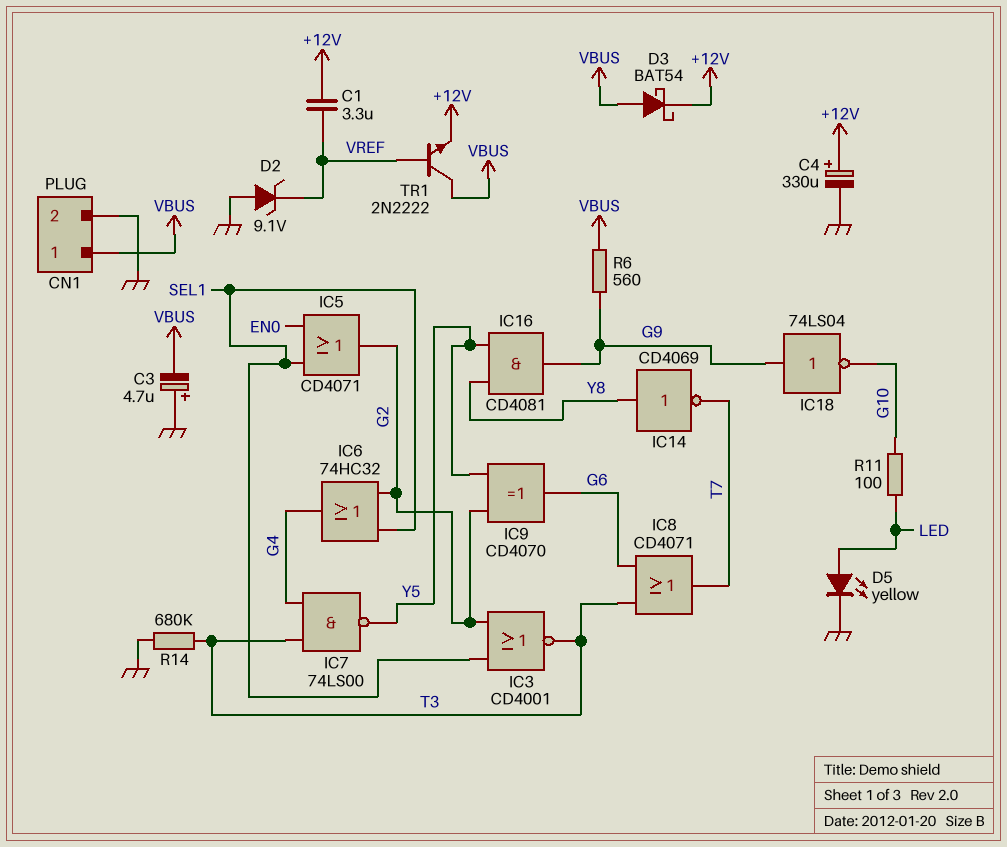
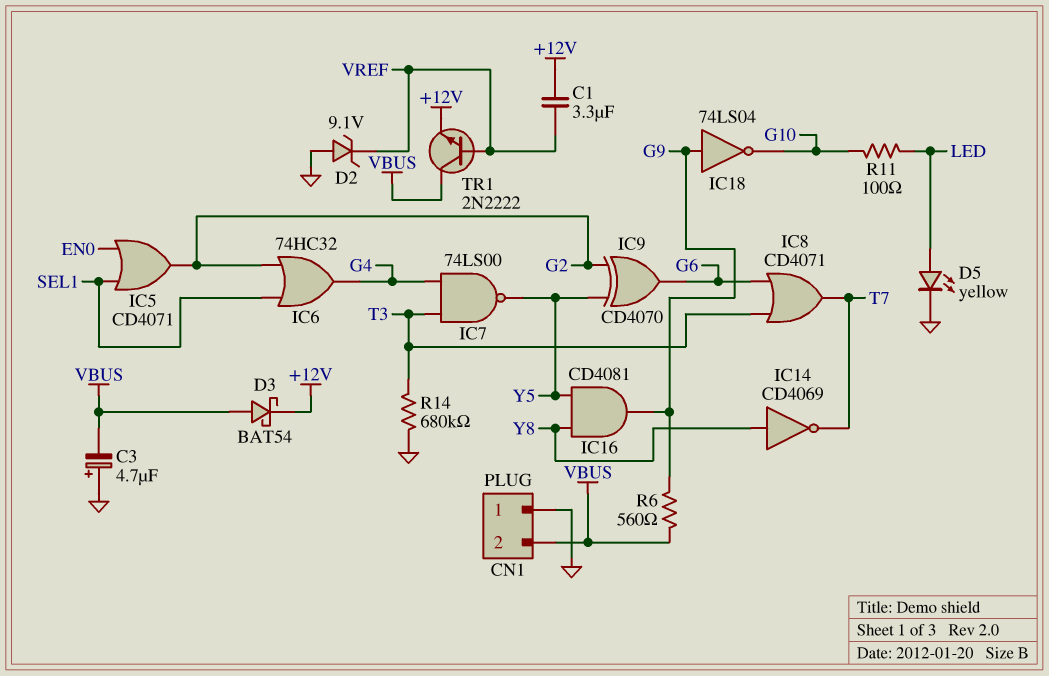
C4: 330uF (plus +12V, minus GND) -> none
CN1 pin 1: VBUS -> GND
CN1 pin 2: GND -> VBUS
IC3: NOR CD4001 (in G2, in SEL1, out T3) -> none

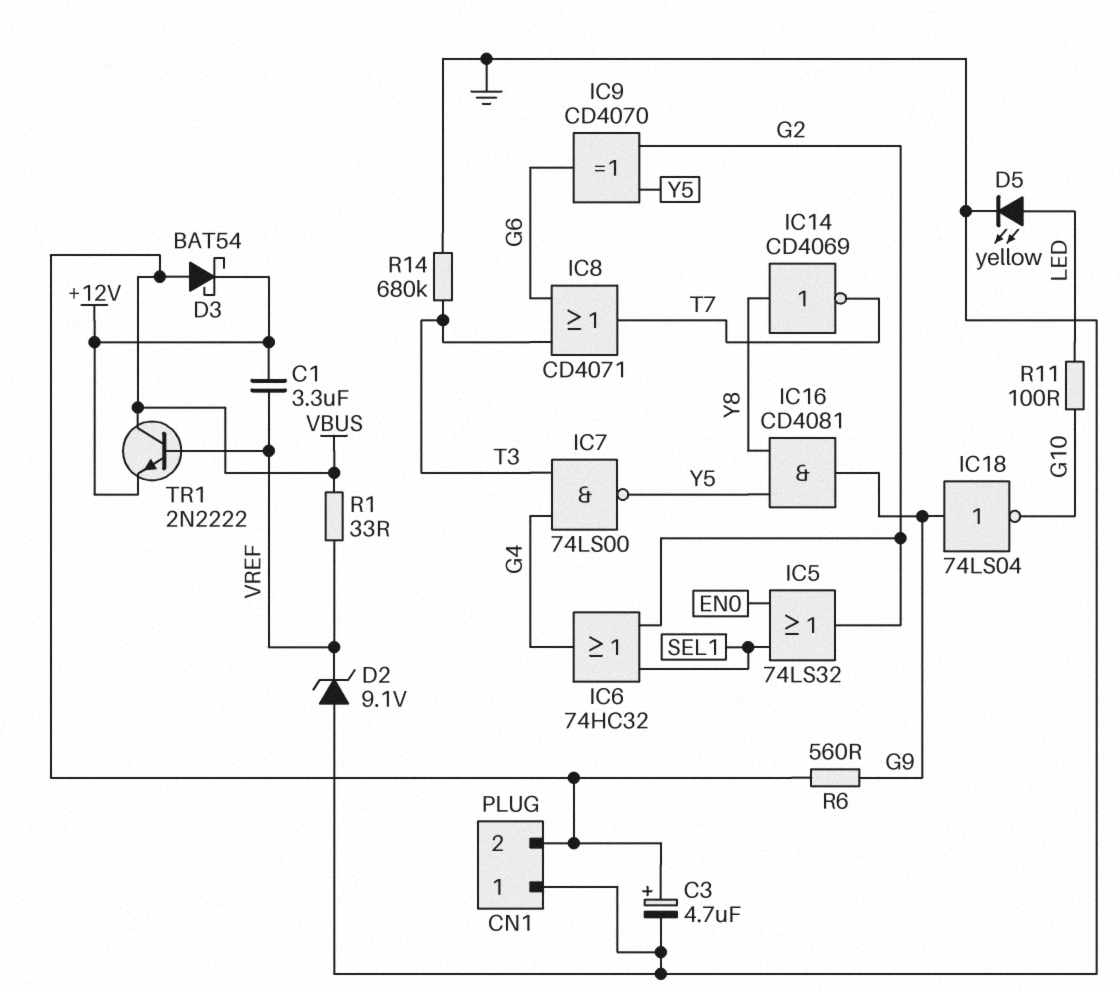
C3: 4.7uF (plus GND, minus VBUS) -> 4.7uF (plus VBUS, minus GND)
IC5: OR CD4071 (in EN0, in SEL1, out G2) -> OR 74LS32 (in EN0, in SEL1, out G2)
R1: none -> 33 (VBUS, VREF)

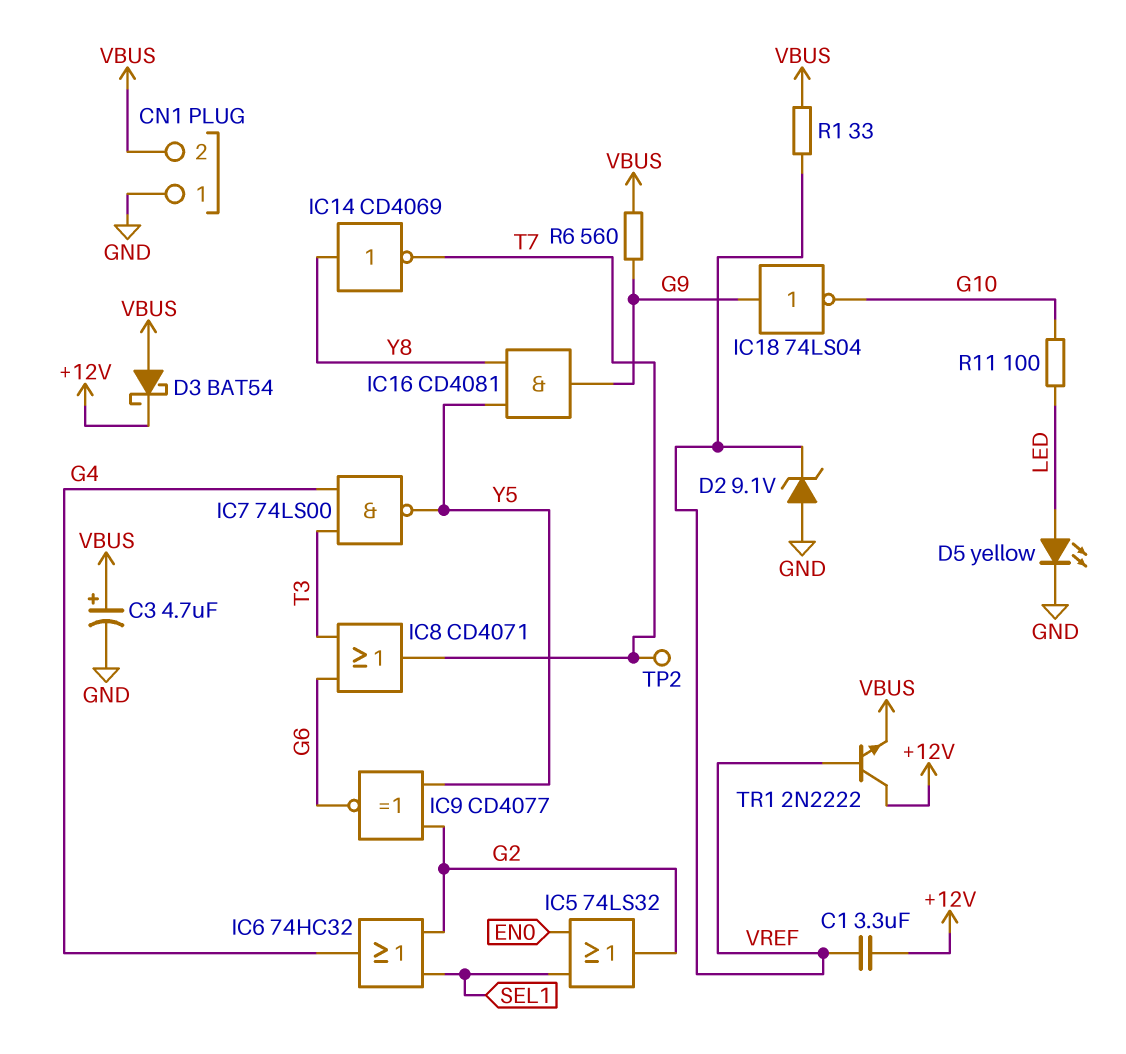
IC9: XOR CD4070 (in G2, in Y5, out G6) -> XNOR CD4077 (in G2, in Y5, out G6)
R14: 680k (GND, T3) -> none
TP2: none -> test point (T7)
TR1: NPN 2N2222 (B VREF, C VBUS, E +12V) -> NPN 2N2222 (B VREF, C +12V, E VBUS)

